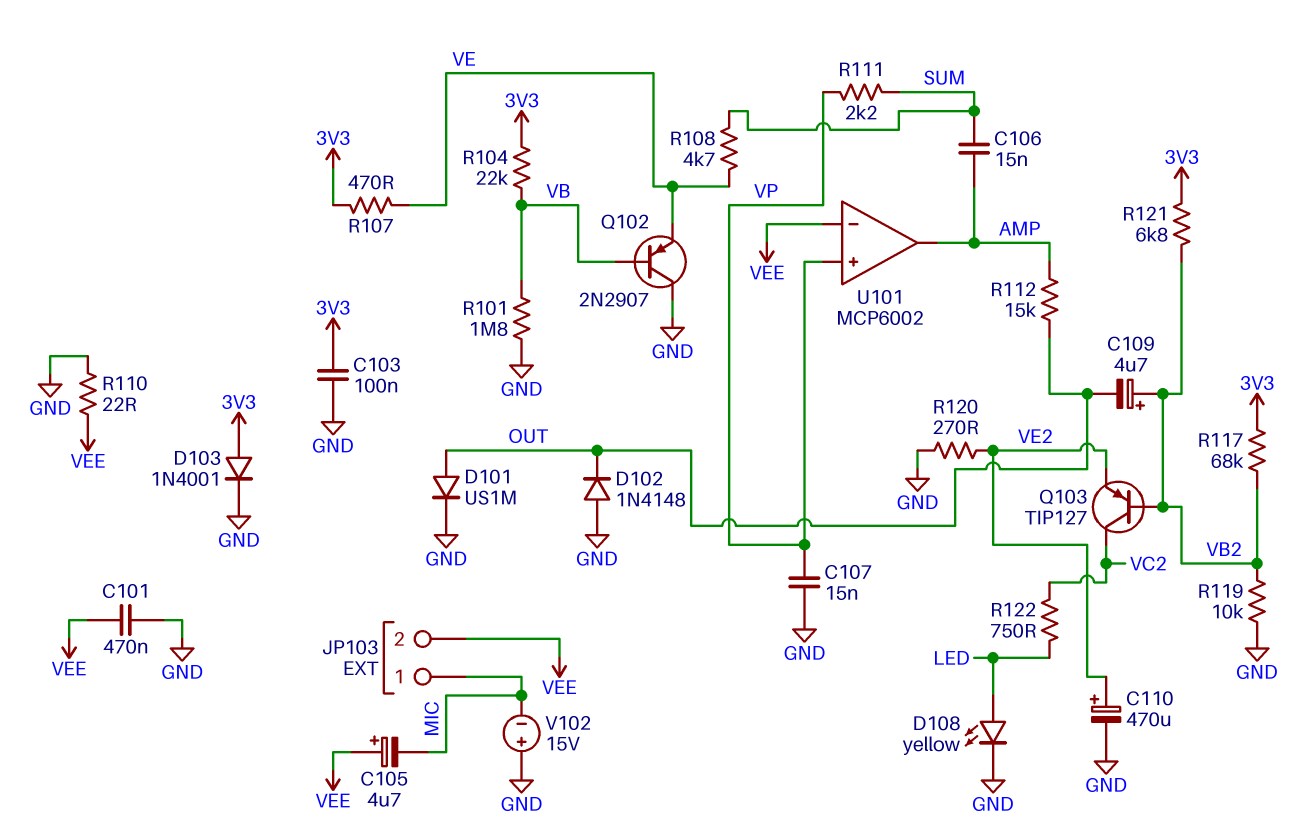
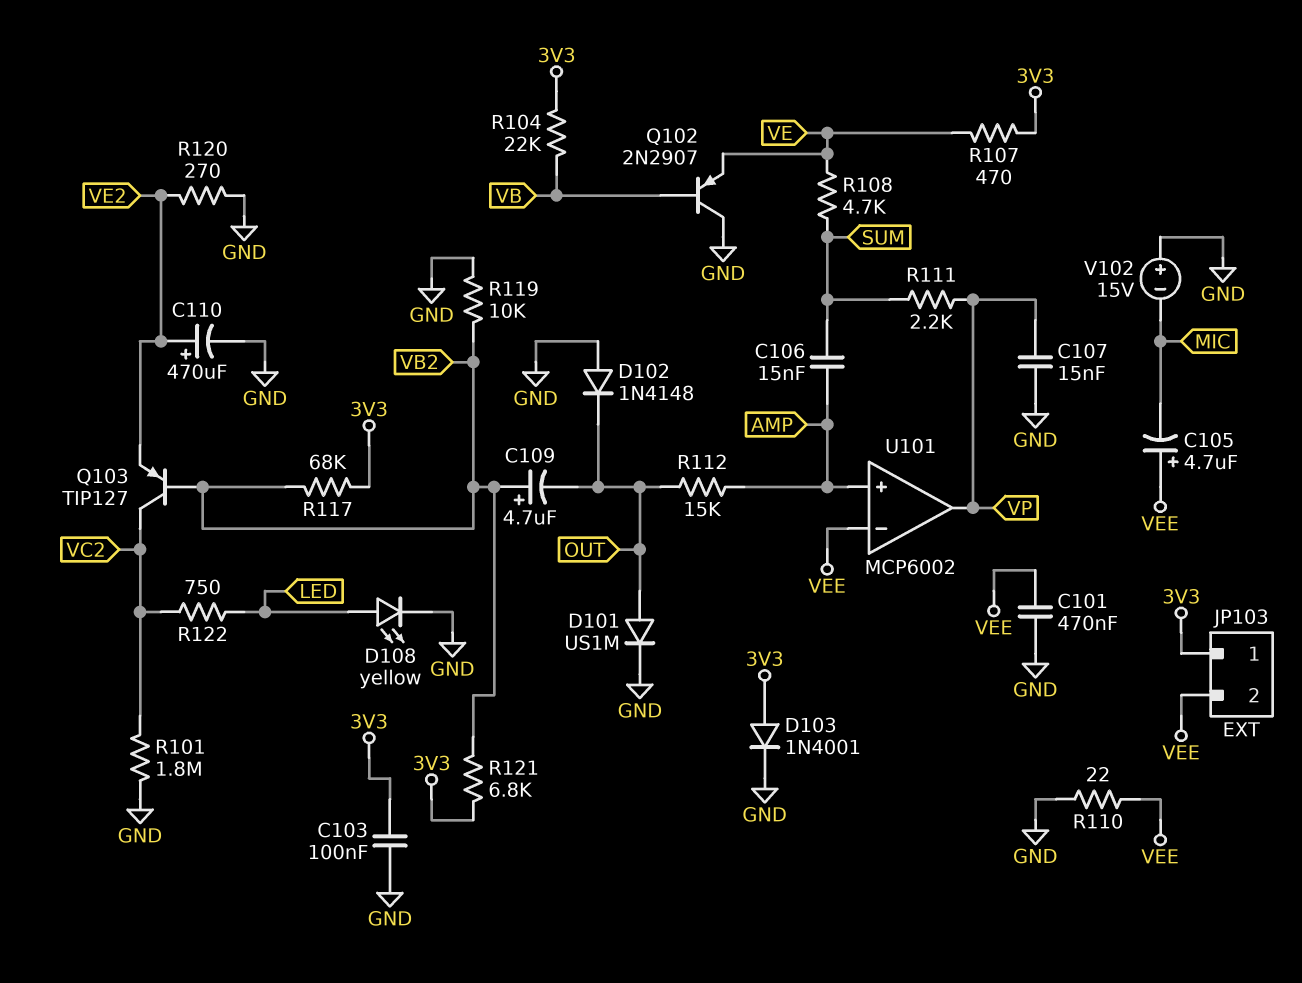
JP103 pin 1: MIC -> 3V3
R101: 1.8M (GND, VB) -> 1.8M (GND, VC2)
U101 pin in+: VP -> AMP
U101 pin out: AMP -> VP

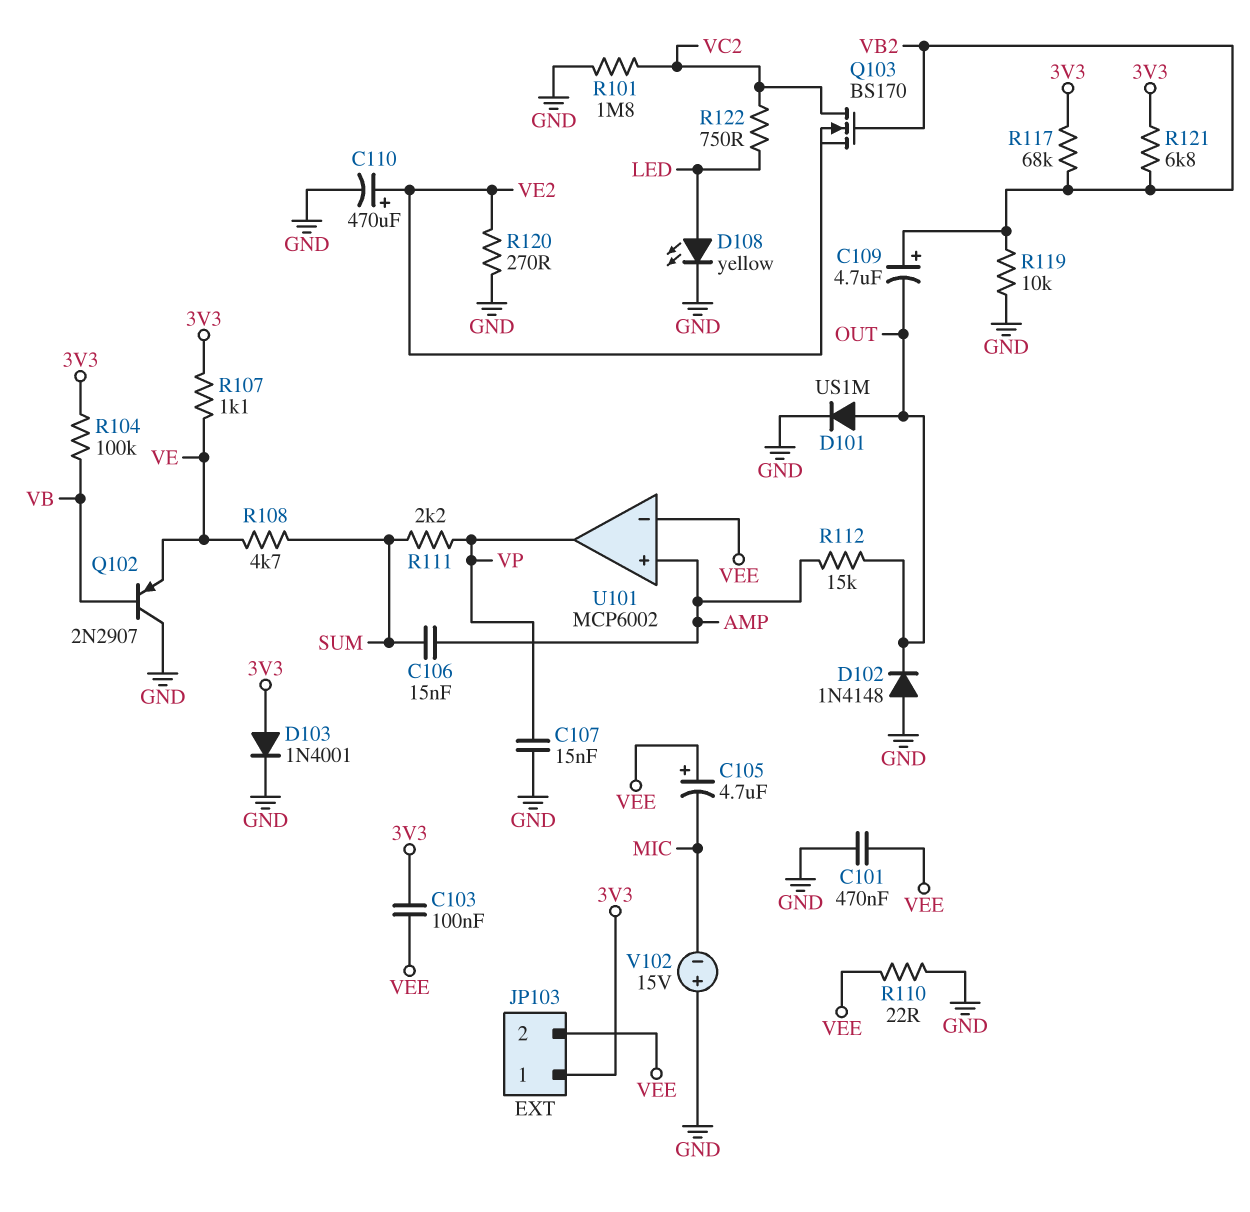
C103: 100nF (3V3, GND) -> 100nF (3V3, VEE)
Q103: PNP TIP127 (B VB2, C VC2, E VE2) -> NMOS BS170 (G VB2, D VC2, S VE2)
R104: 22k (3V3, VB) -> 100k (3V3, VB)
R107: 470 (3V3, VE) -> 1.1k (3V3, VE)

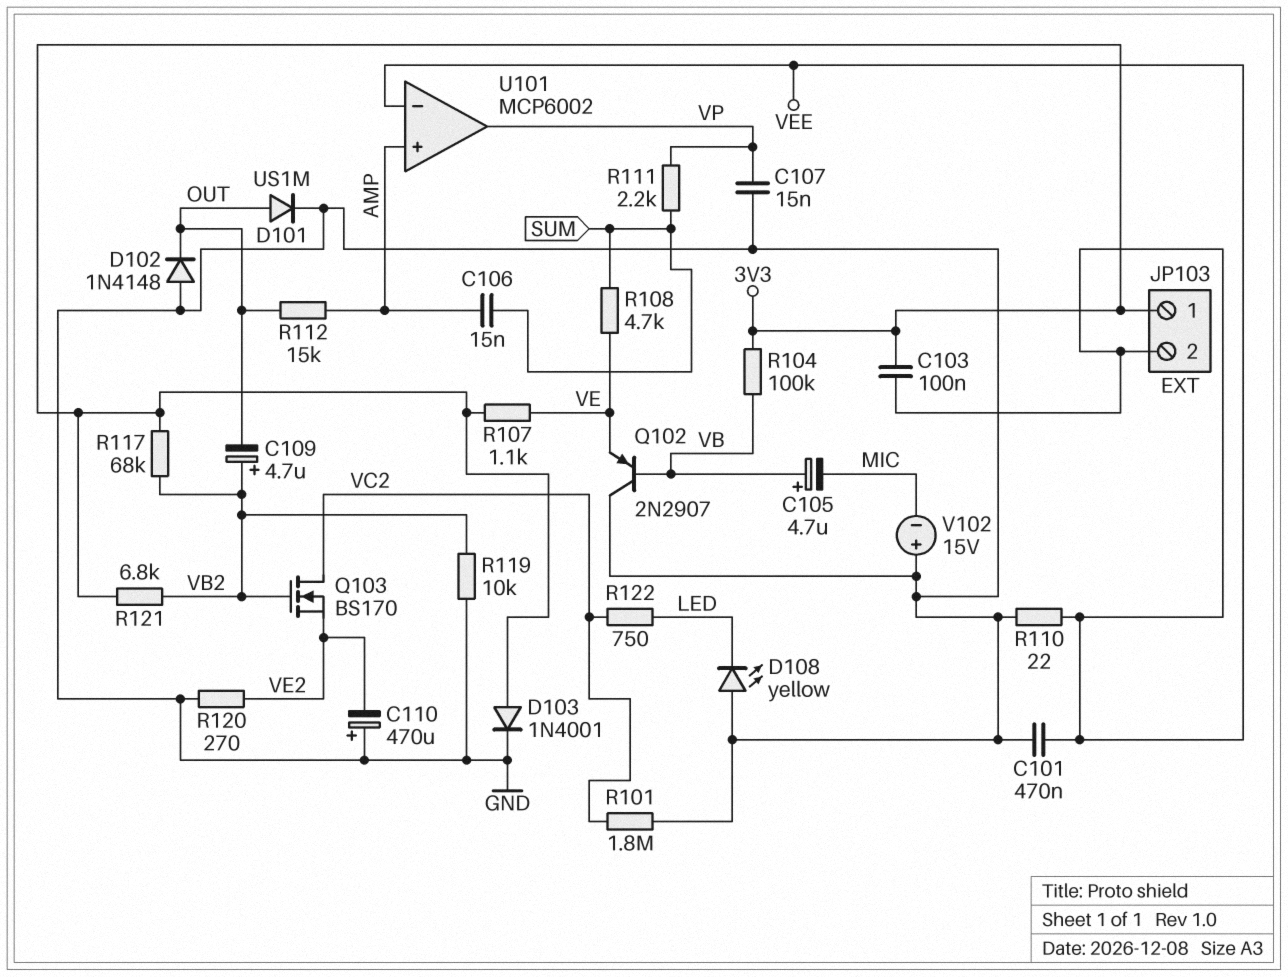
C105: 4.7uF (plus VEE, minus MIC) -> 4.7uF (plus VB, minus MIC)
C110: 470uF (plus VE2, minus GND) -> 470uF (plus GND, minus VE2)
D108: LED yellow (A LED, K GND) -> LED yellow (A GND, K LED)

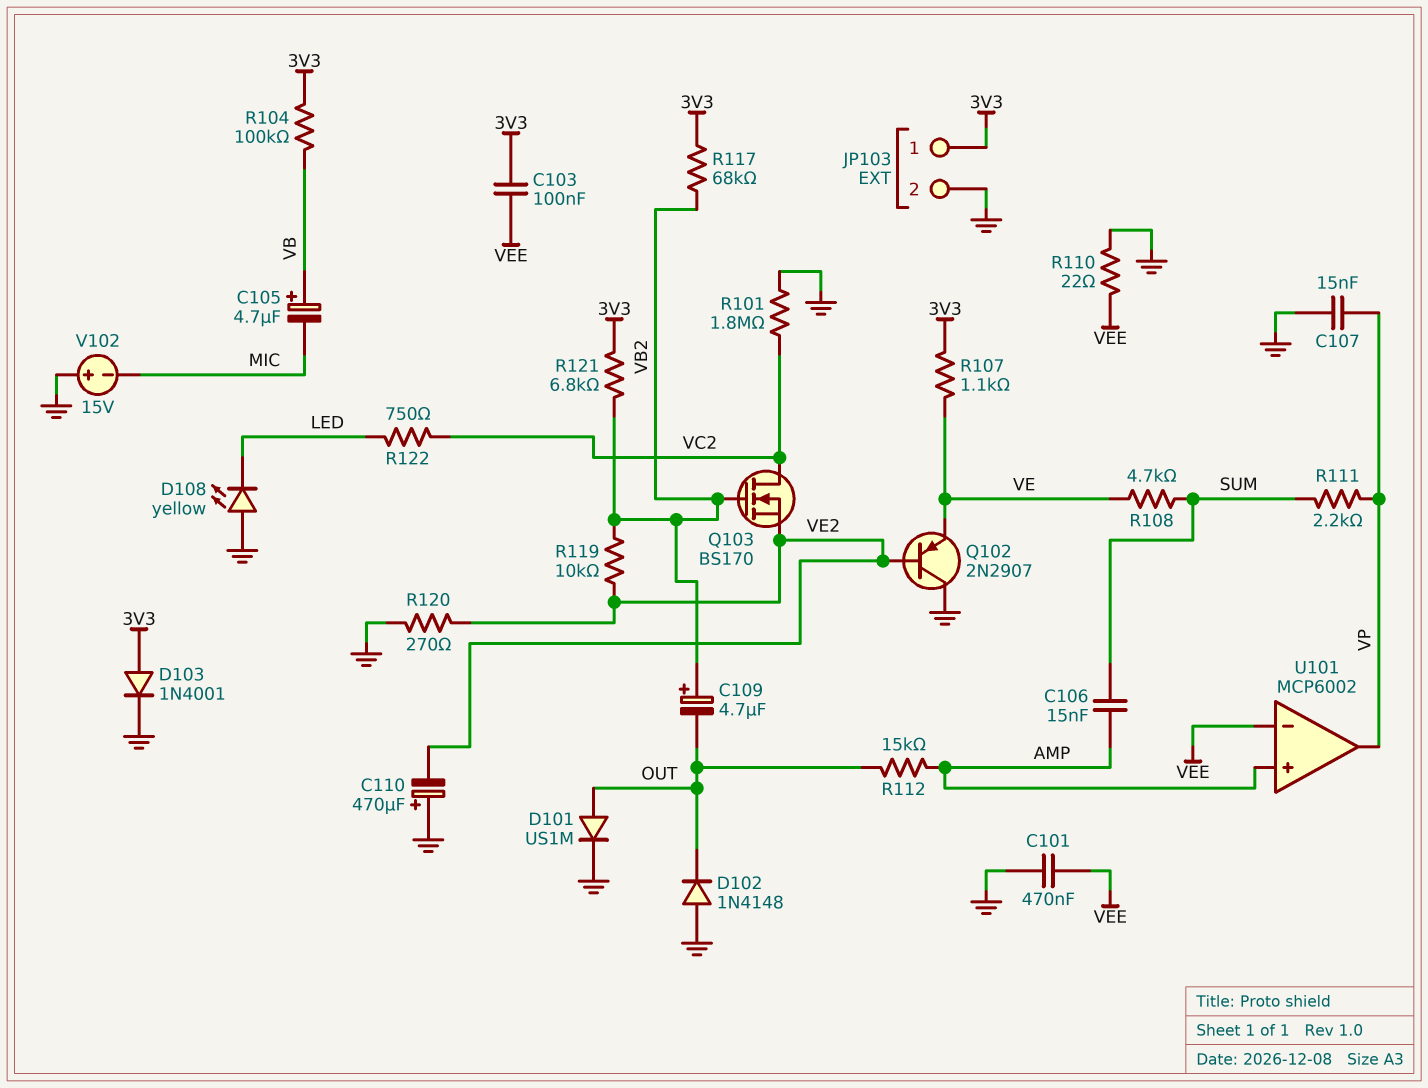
JP103 pin 2: VEE -> GND
Q102: PNP 2N2907 (B VB, C GND, E VE) -> PNP 2N2907 (B VE2, C GND, E VE)
R119: 10k (GND, VB2) -> 10k (VB2, VE2)

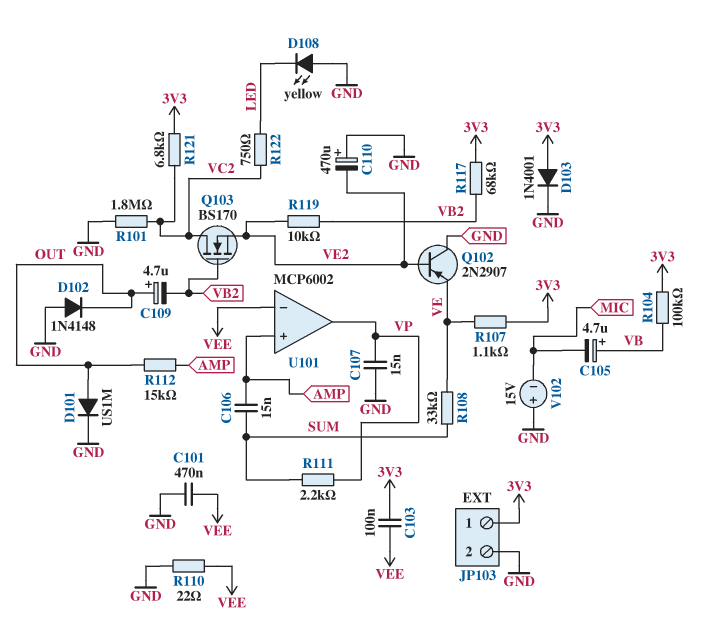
C109: 4.7uF (plus VB2, minus OUT) -> 4.7uF (plus OUT, minus VB2)
R108: 4.7k (SUM, VE) -> 33k (SUM, VE)
R120: 270 (GND, VE2) -> none
R121: 6.8k (3V3, VB2) -> 6.8k (3V3, VC2)

